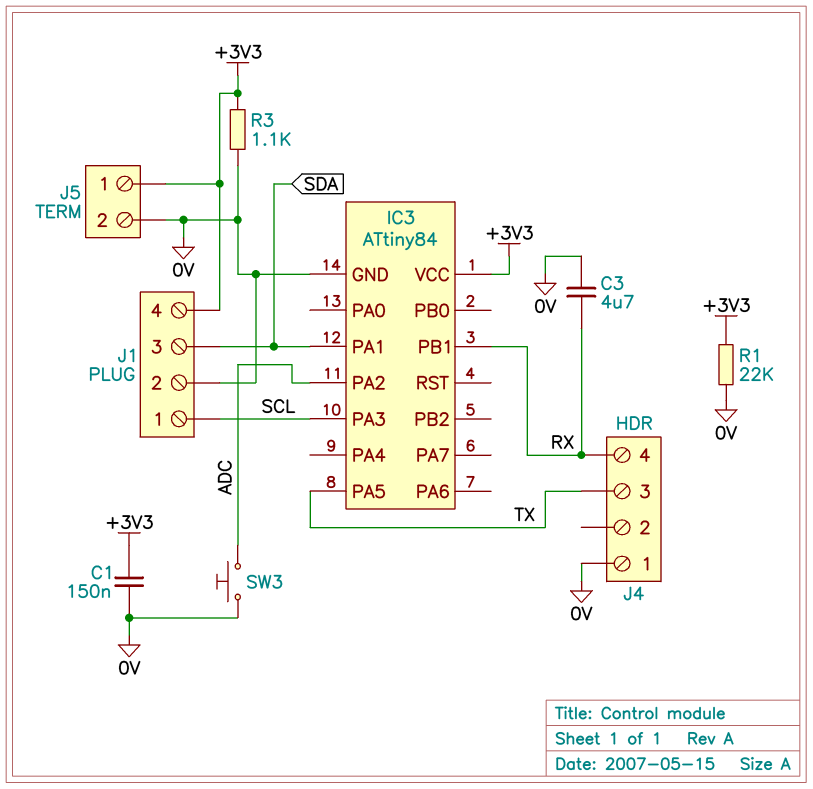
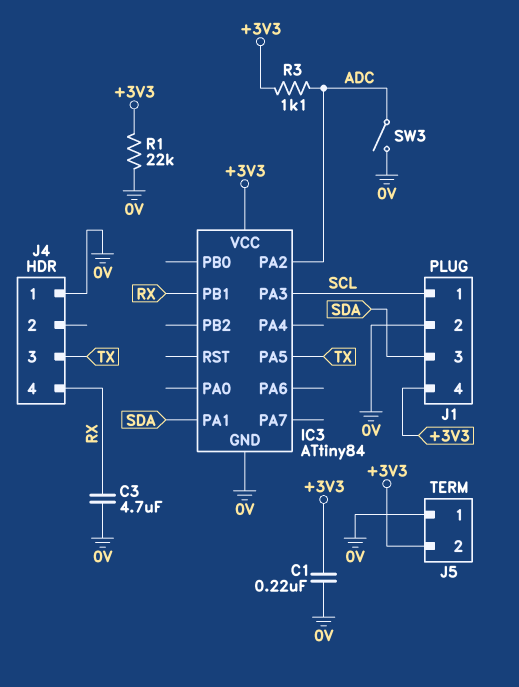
C1: 150nF (+3V3, 0V) -> 220nF (+3V3, 0V)
J5 pin 1: +3V3 -> 0V
J5 pin 2: 0V -> +3V3
R3: 1.1k (+3V3, 0V) -> 1.1k (+3V3, ADC)
SW3: button (0V, ADC) -> switch (0V, ADC)

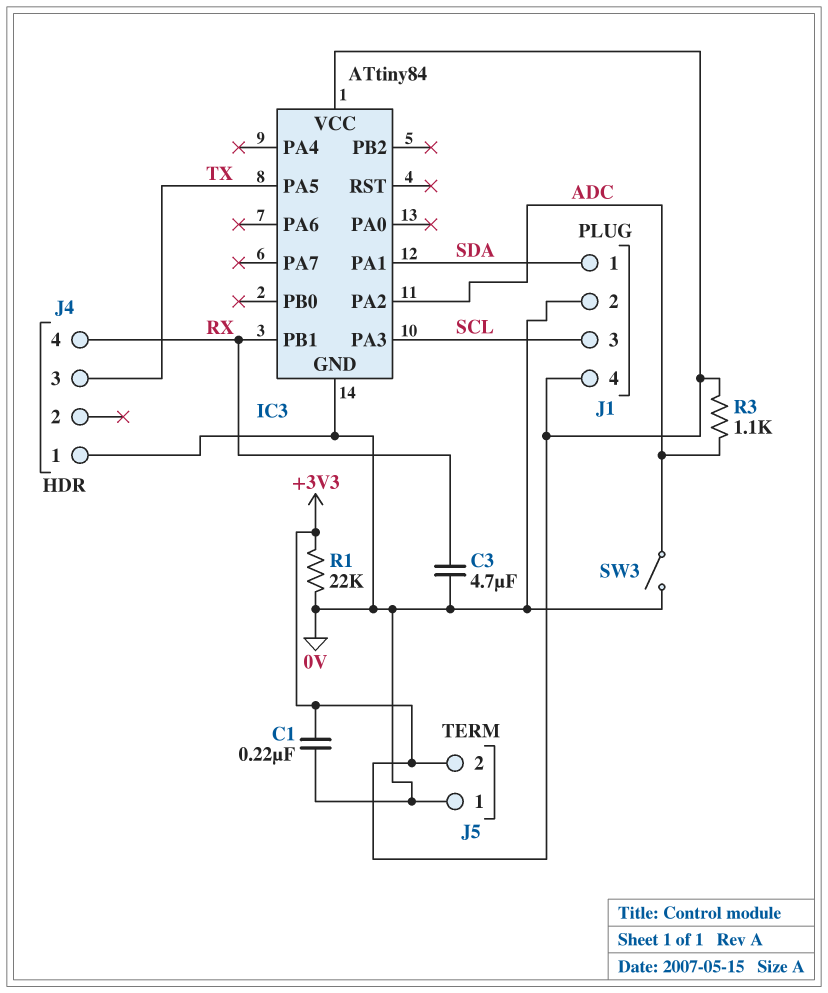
J1 pin 1: SCL -> SDA
J1 pin 3: SDA -> SCL

